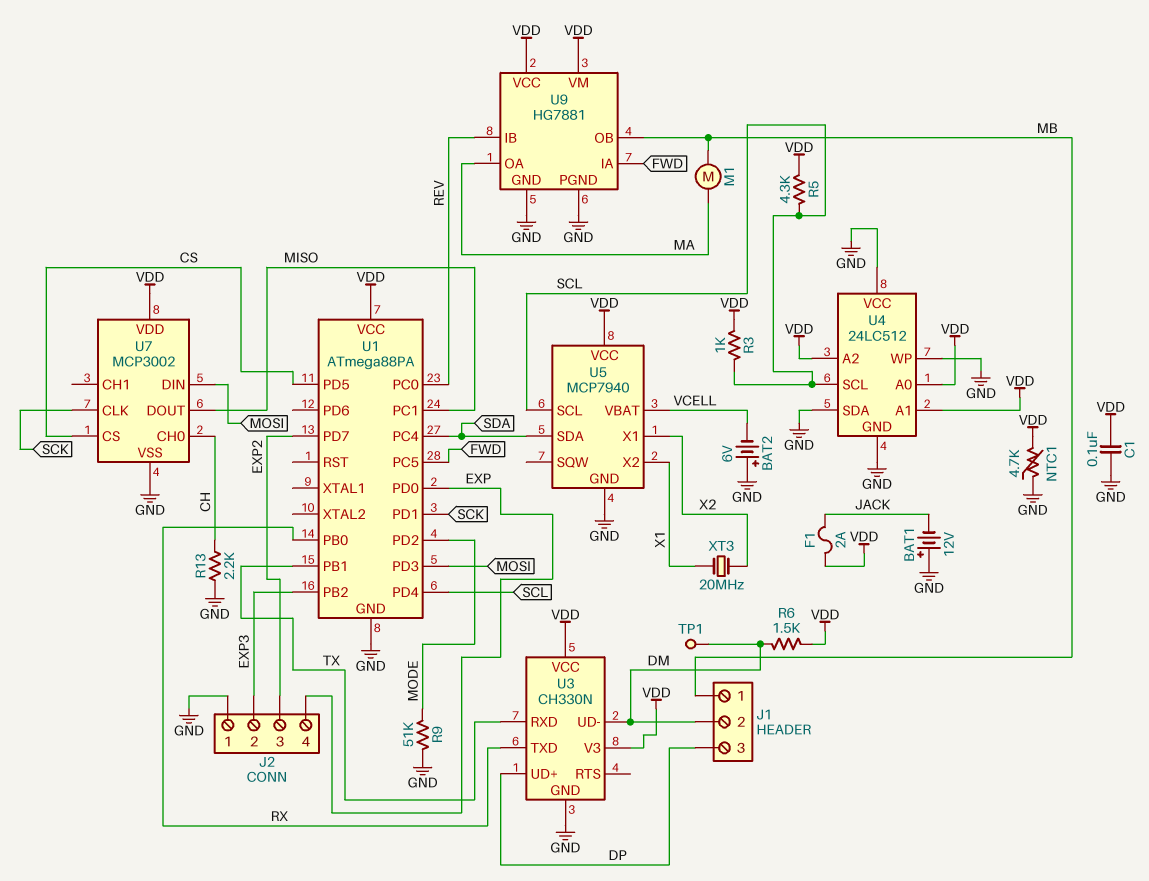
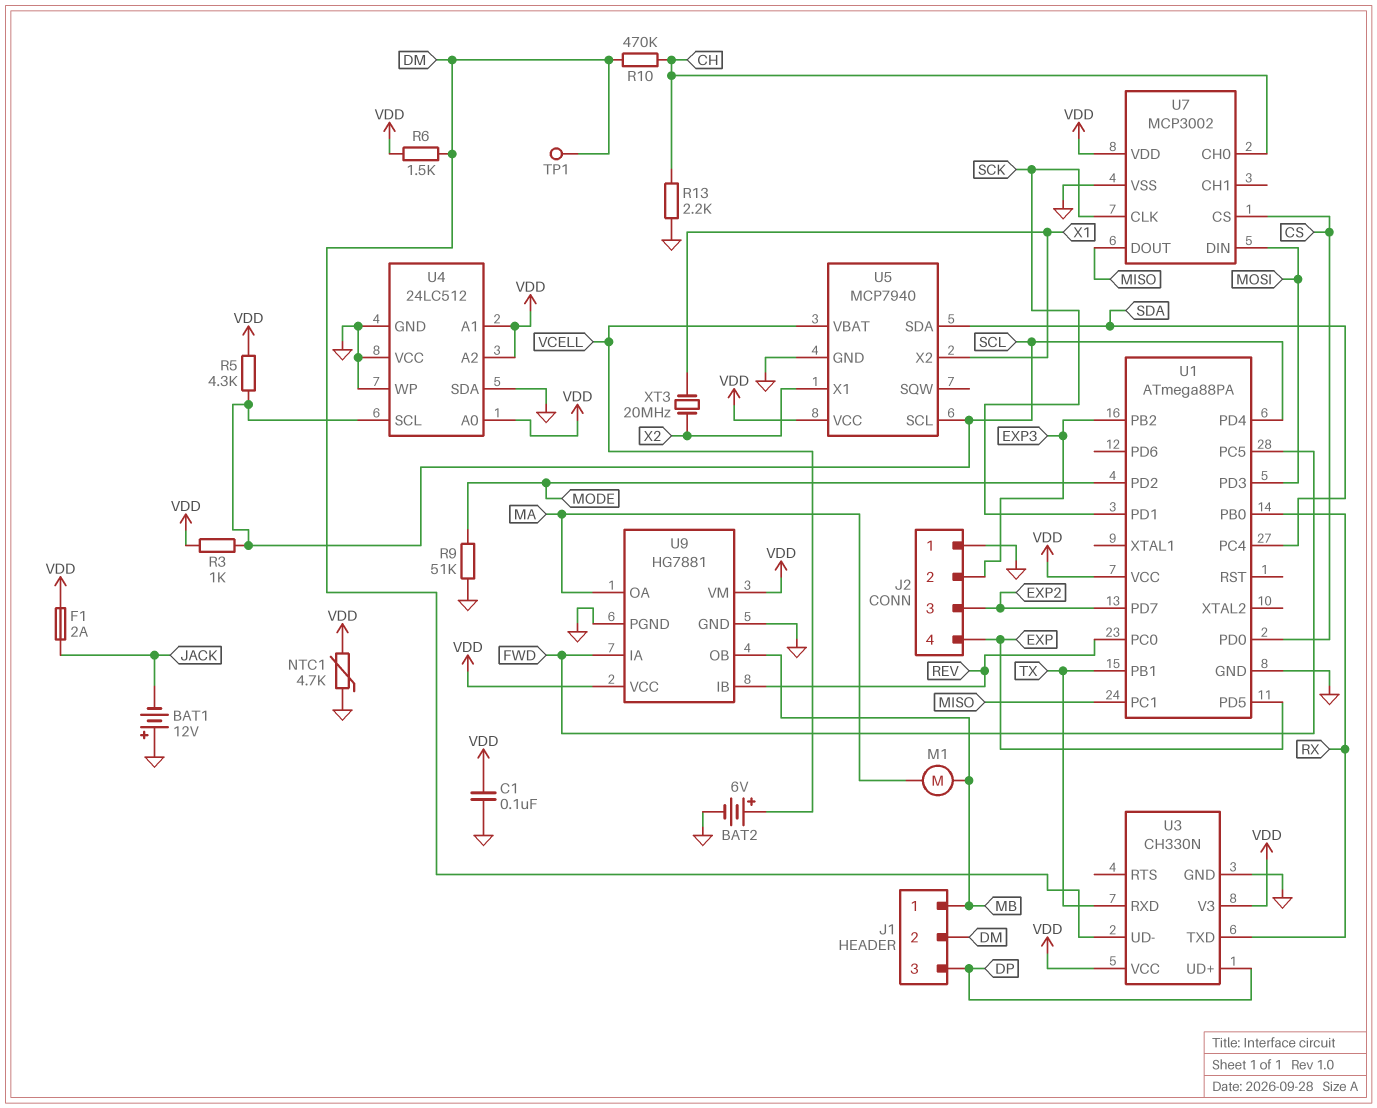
BAT2: 6V (plus GND, minus VCELL) -> 6V (plus VCELL, minus GND)
R10: none -> 470k (CH, DM)
U1 pin PD0: EXP -> CS
U1 pin PD5: CS -> EXP

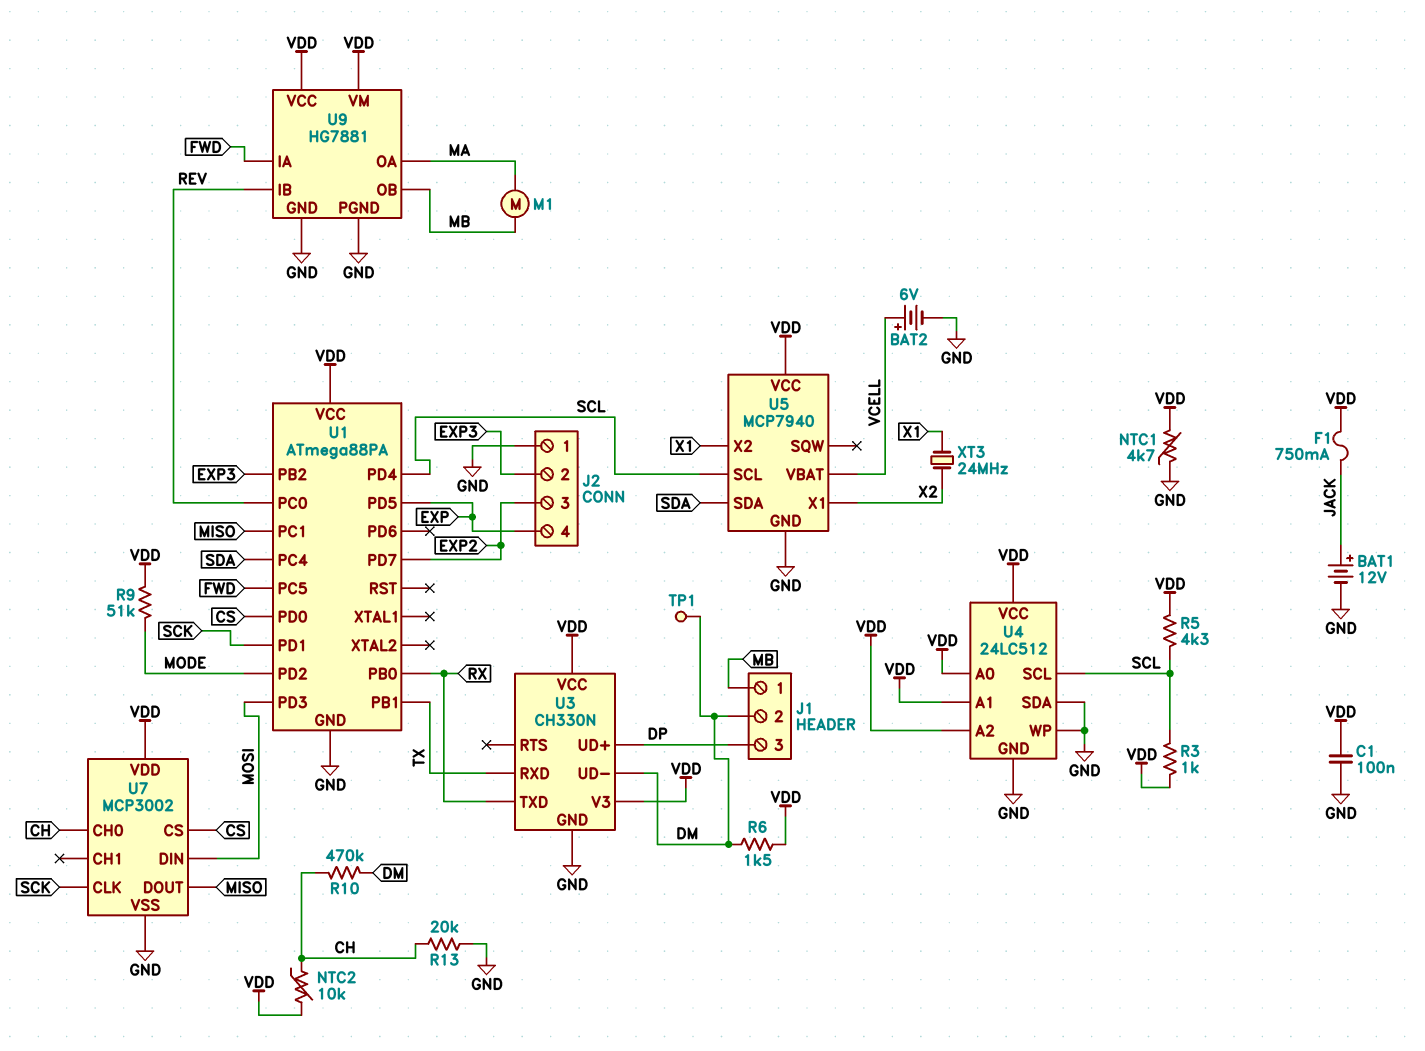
BAT1: 12V (plus GND, minus JACK) -> 12V (plus JACK, minus GND)
F1: 2A (JACK, VDD) -> 750mA (JACK, VDD)
NTC2: none -> 10k (CH, VDD)
R9: 51k (GND, MODE) -> 51k (MODE, VDD)
R13: 2.2k (CH, GND) -> 20k (CH, GND)
U4 pin VCC: GND -> VDD
XT3: 20MHz (X1, X2) -> 24MHz (X1, X2)

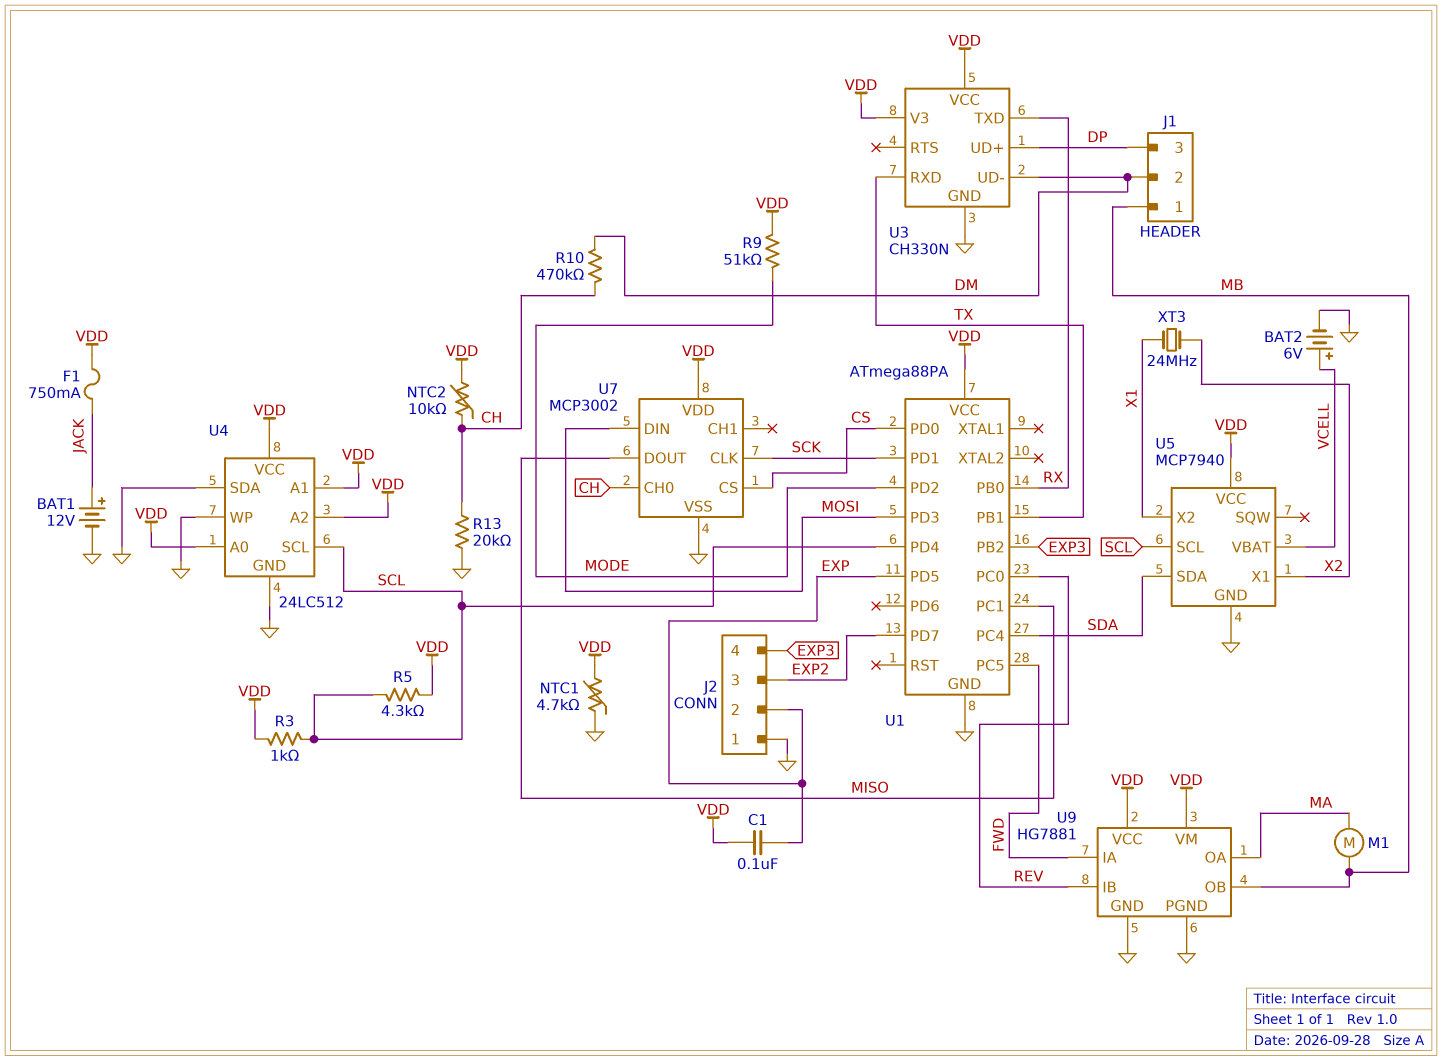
C1: 100nF (GND, VDD) -> 100nF (EXP, VDD)
J2 pin 2: EXP3 -> EXP
J2 pin 4: EXP -> EXP3
R6: 1.5k (DM, VDD) -> none
TP1: test point (DM) -> none

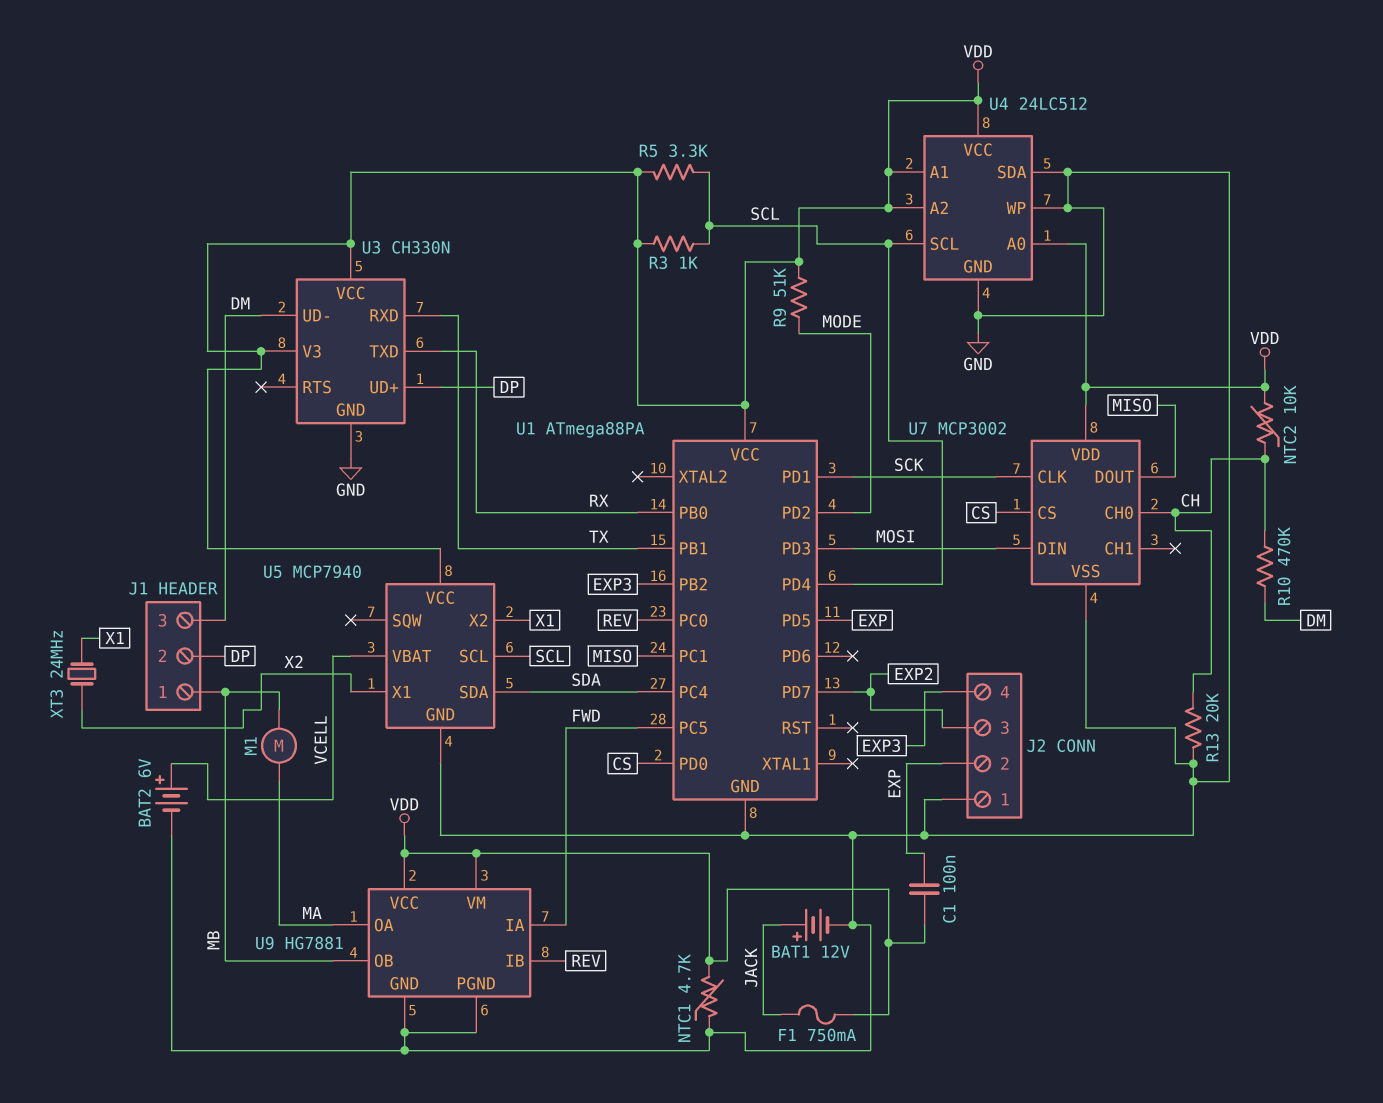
J1 pin 2: DM -> DP
J1 pin 3: DP -> DM
R5: 4.3k (SCL, VDD) -> 3.3k (SCL, VDD)

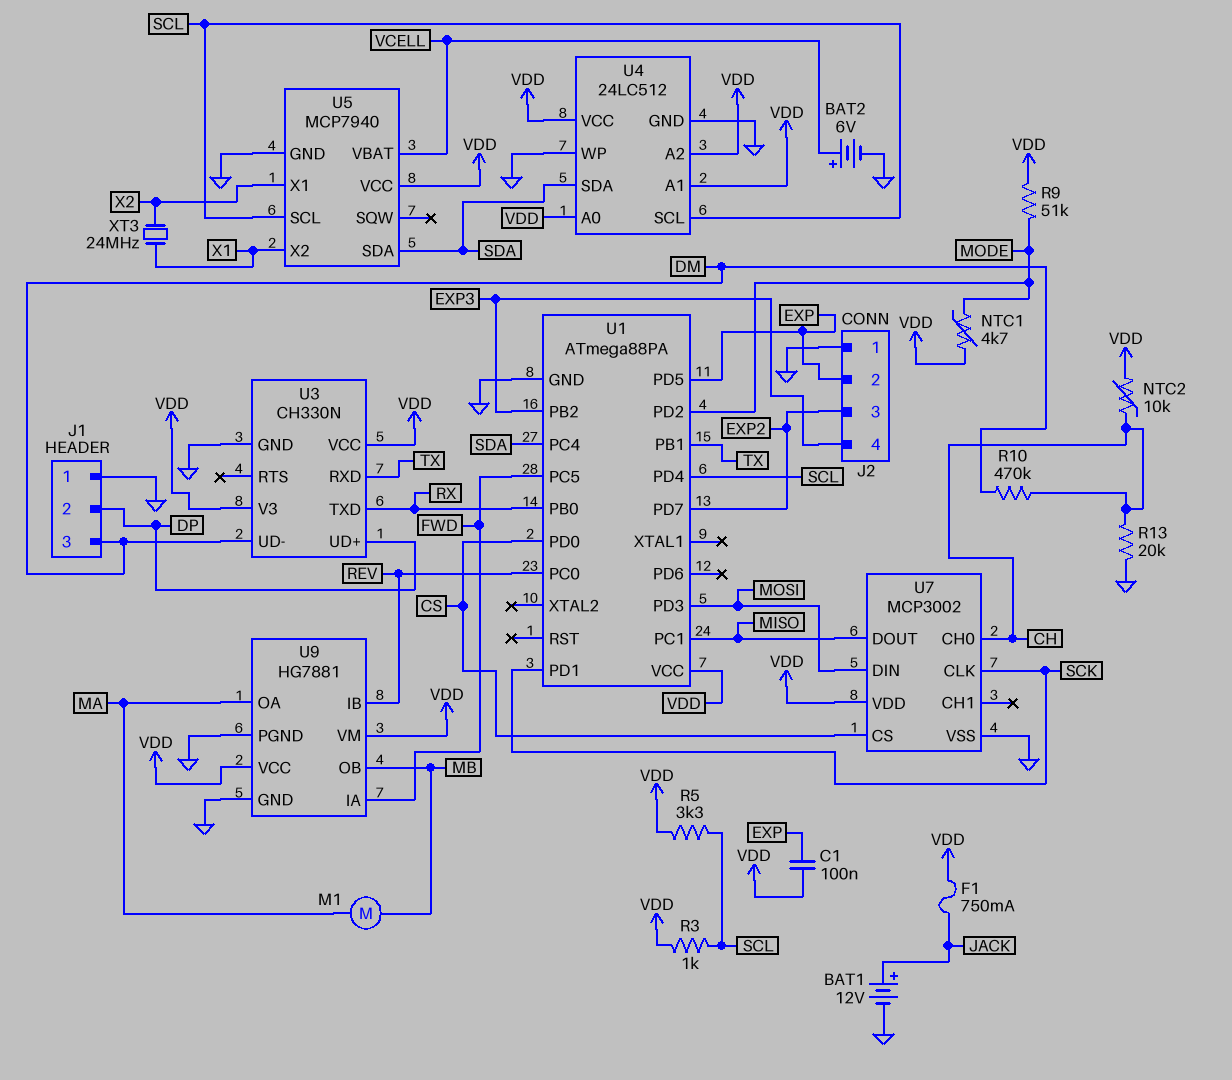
J1 pin 1: MB -> GND
NTC1: 4.7k (GND, VDD) -> 4.7k (MODE, VDD)
U4 pin SDA: GND -> SDA

